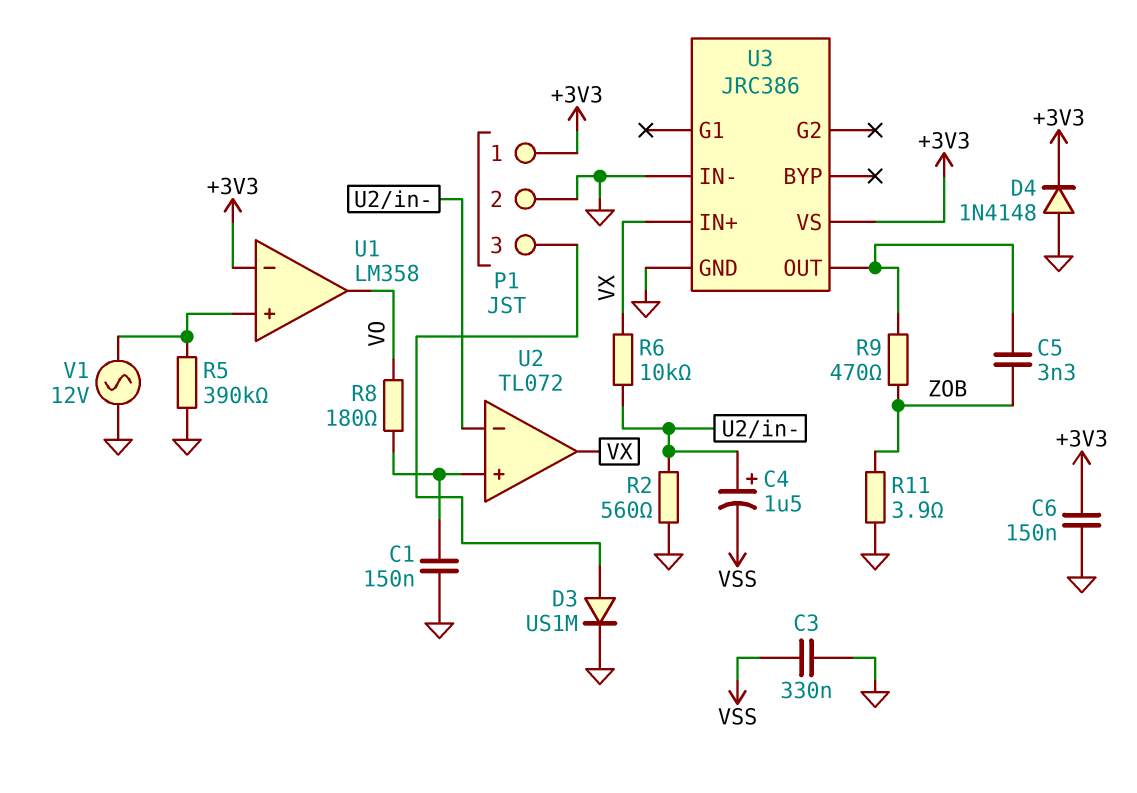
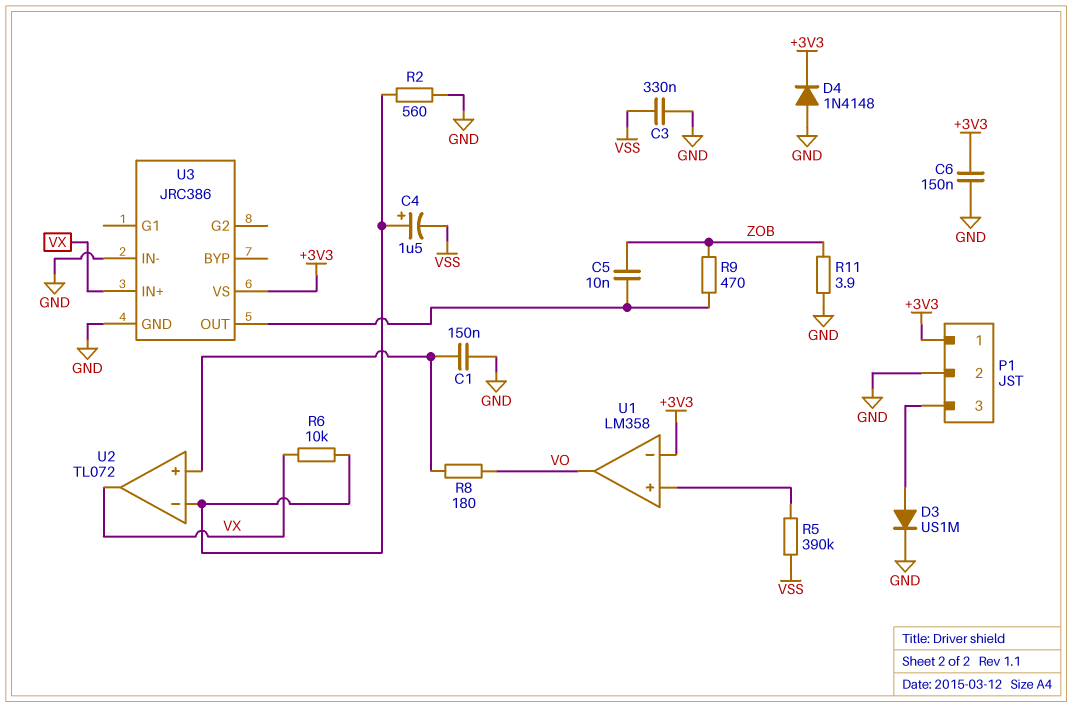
C5: 3.3nF (U3/OUT, ZOB) -> 10nF (U3/OUT, ZOB)
R5: 390k (GND, U1/in+) -> 390k (U1/in+, VSS)
V1: AC 12V (GND, U1/in+) -> none

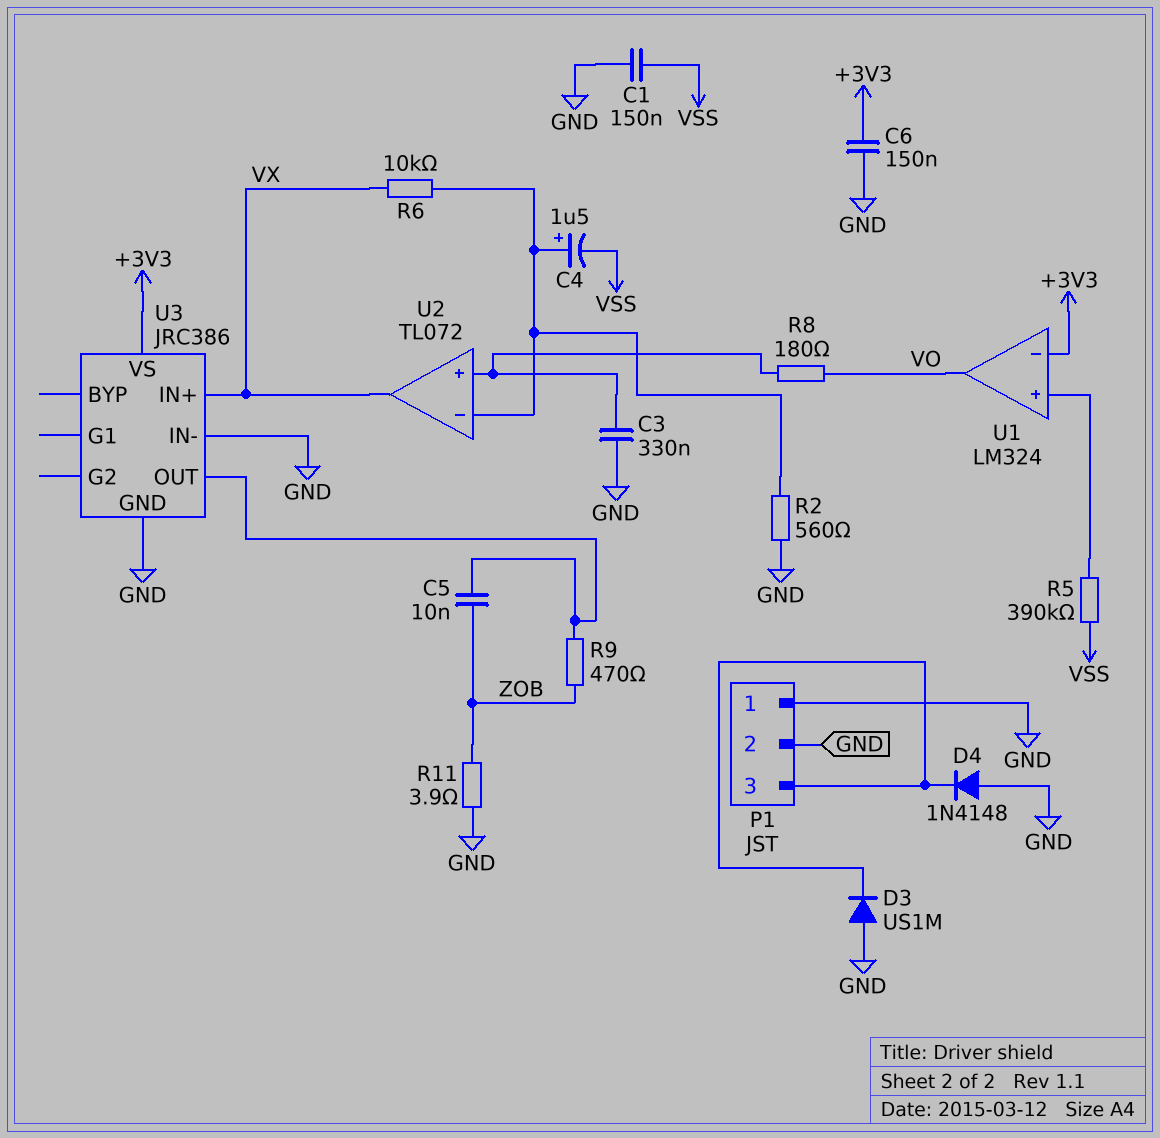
C1: 150nF (GND, U2/in+) -> 150nF (GND, VSS)
C3: 330nF (GND, VSS) -> 330nF (GND, U2/in+)
D3: diode US1M (A P1/3, K GND) -> diode US1M (A GND, K P1/3)
D4: diode 1N4148 (A GND, K +3V3) -> diode 1N4148 (A GND, K P1/3)
P1 pin 1: +3V3 -> GND
U1: LM358 -> LM324

